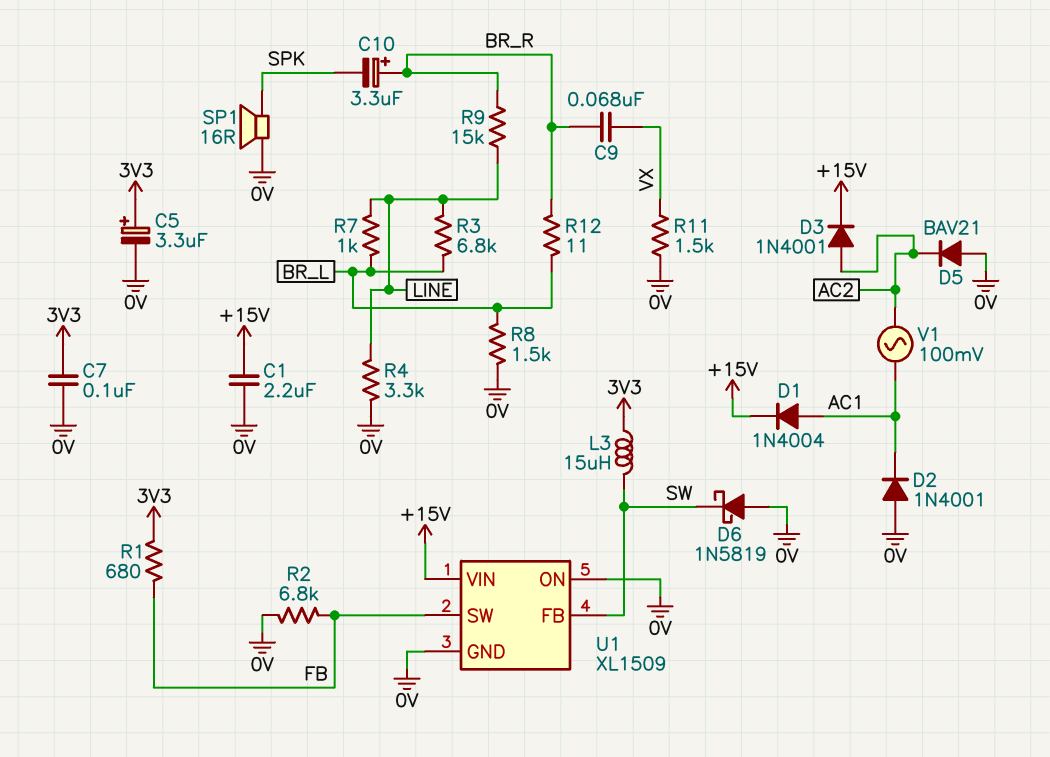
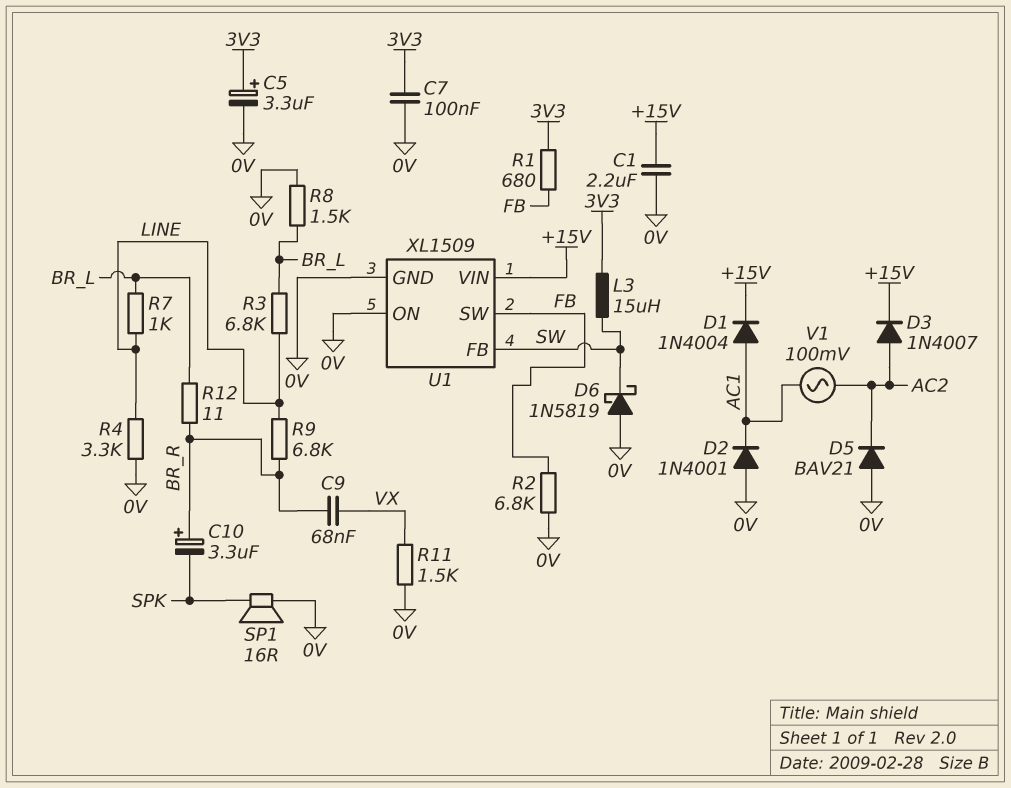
D3: diode 1N4001 (A AC2, K +15V) -> diode 1N4007 (A AC2, K +15V)
R9: 15k (BR_R, LINE) -> 6.8k (BR_R, LINE)

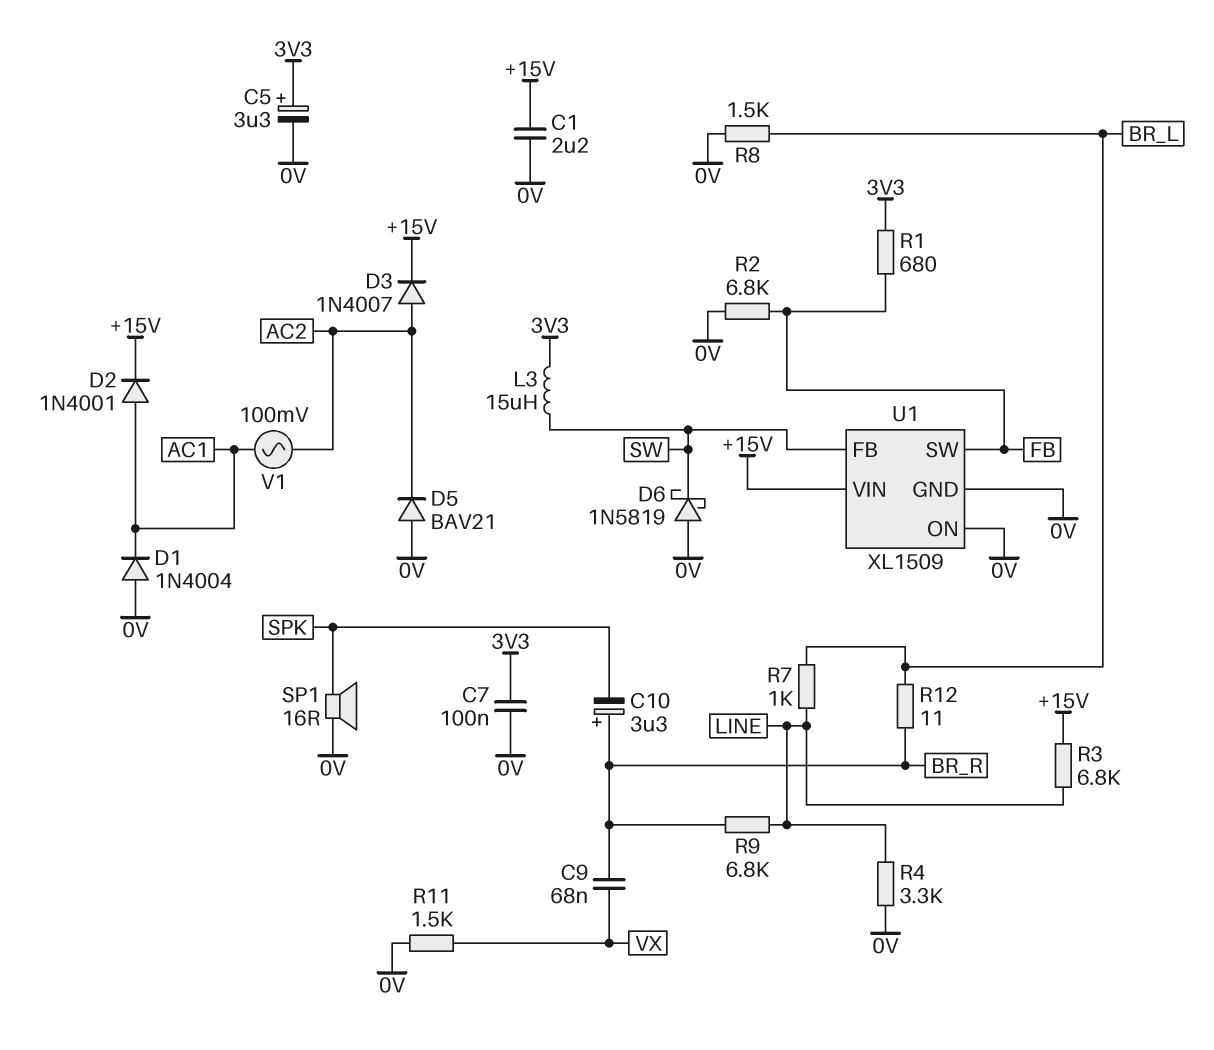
D1: diode 1N4004 (A AC1, K +15V) -> diode 1N4004 (A 0V, K AC1)
D2: diode 1N4001 (A 0V, K AC1) -> diode 1N4001 (A AC1, K +15V)
R3: 6.8k (BR_L, LINE) -> 6.8k (+15V, LINE)

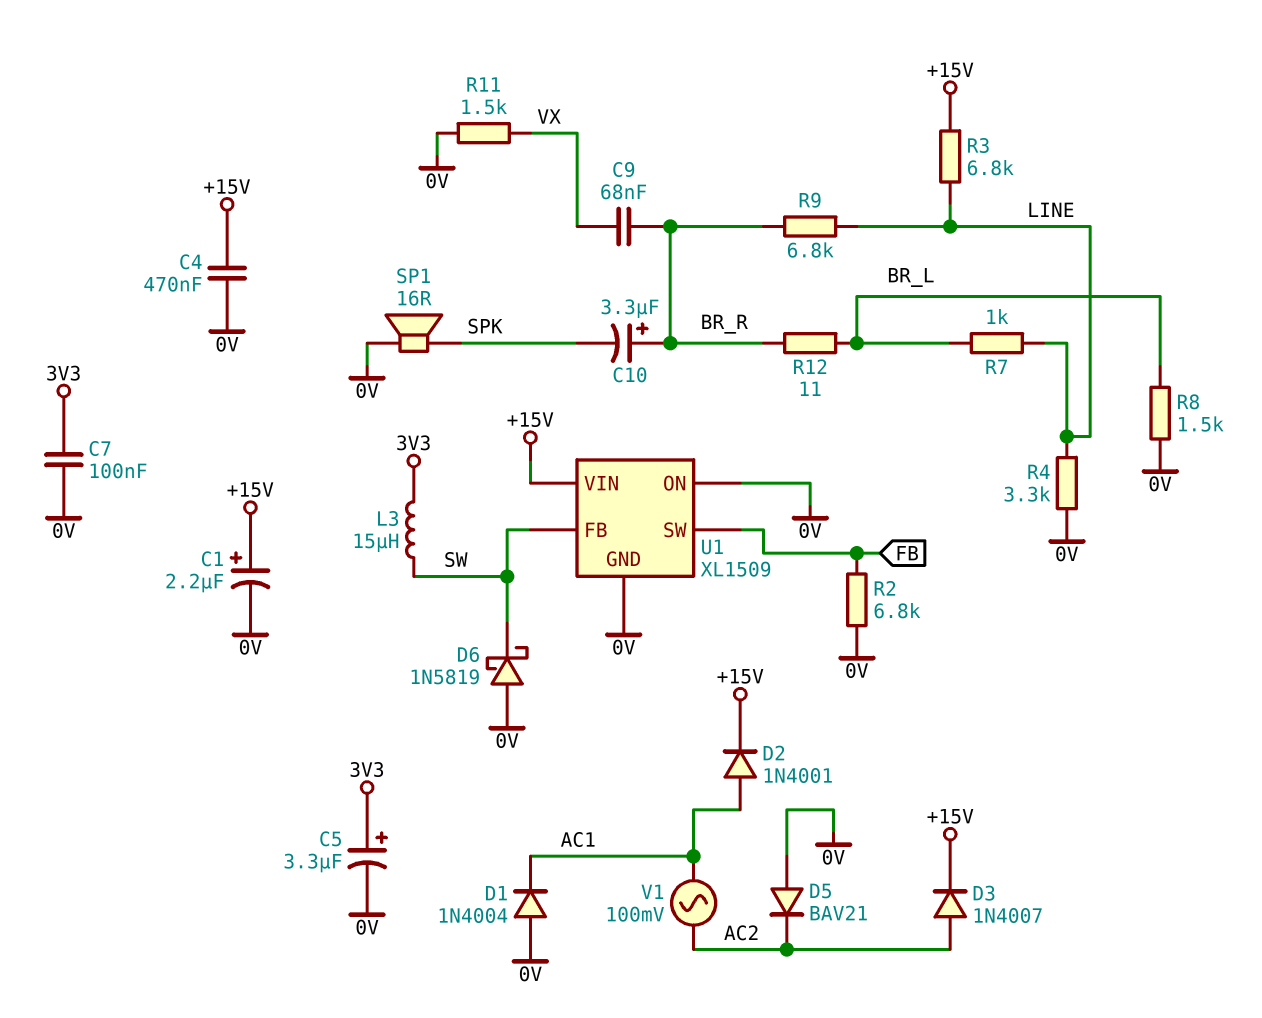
C1: 2.2uF (+15V, 0V) -> 2.2uF (plus +15V, minus 0V)
C4: none -> 470nF (+15V, 0V)
R1: 680 (3V3, FB) -> none

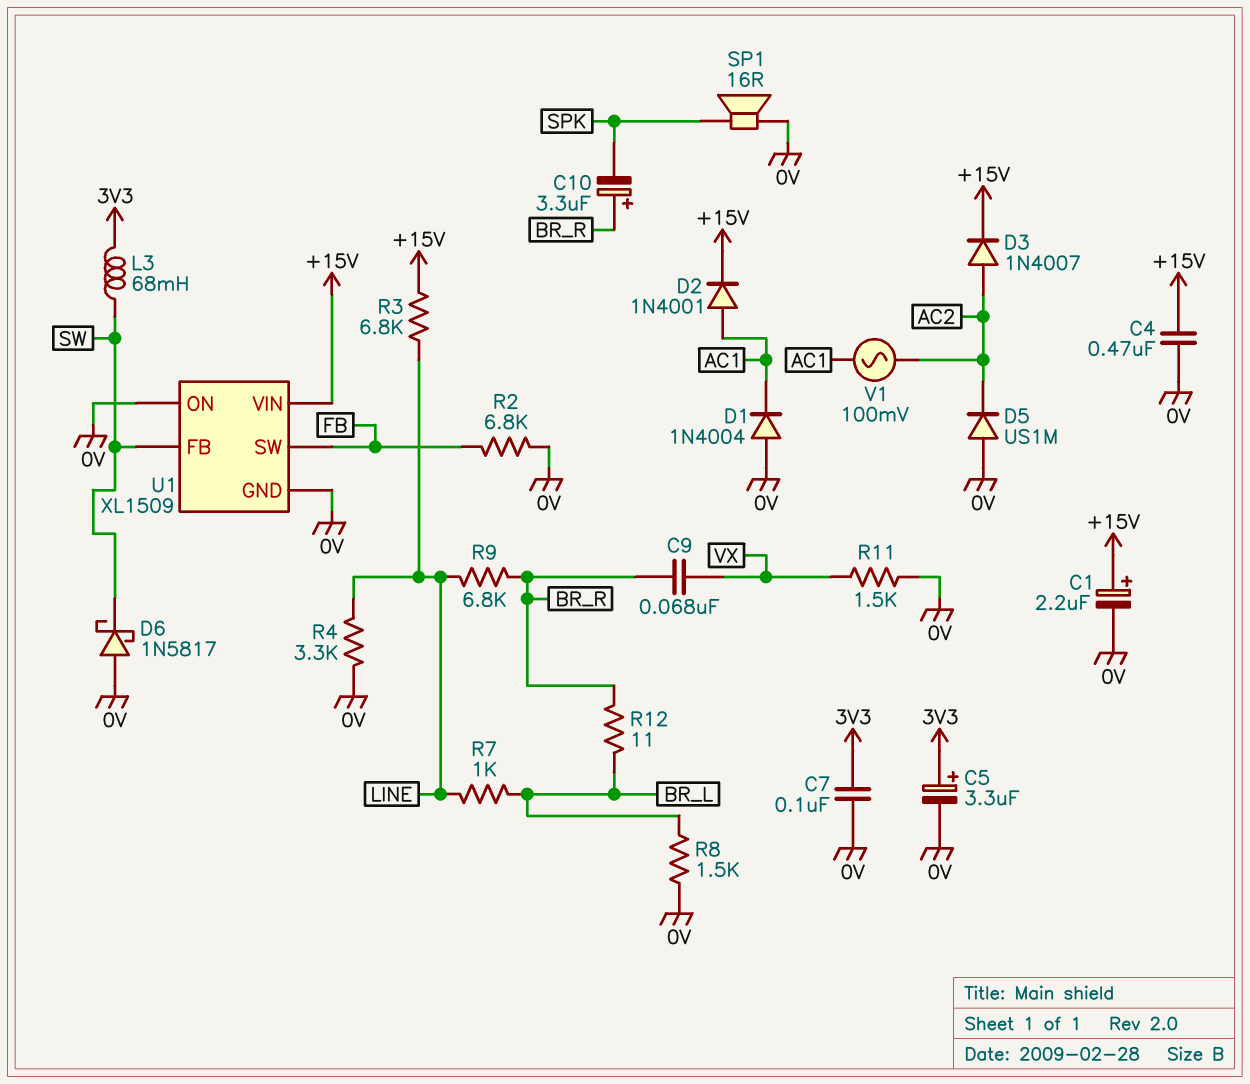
D5: diode BAV21 (A 0V, K AC2) -> diode US1M (A 0V, K AC2)
D6: schottky 1N5819 (A 0V, K SW) -> schottky 1N5817 (A 0V, K SW)
L3: 15uH (3V3, SW) -> 68mH (3V3, SW)

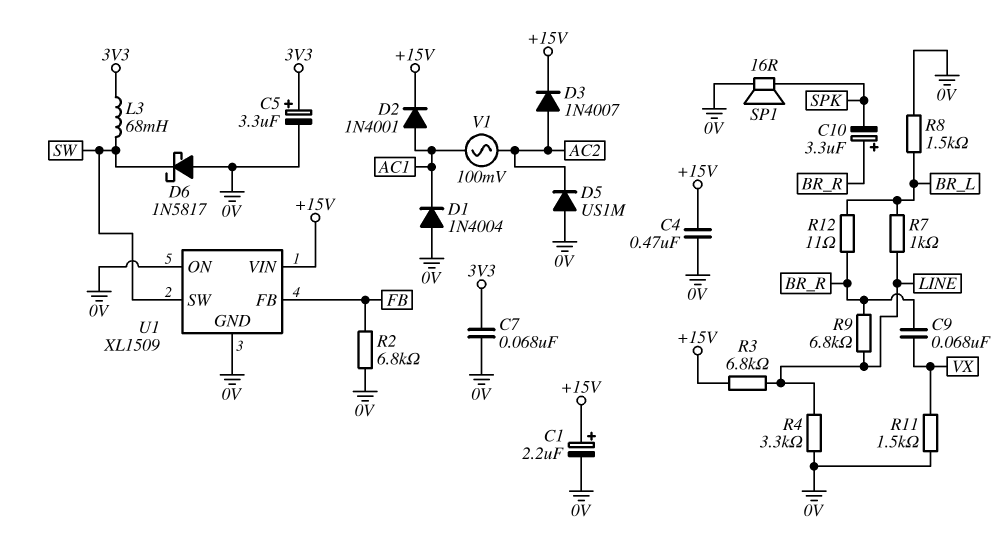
C7: 100nF (0V, 3V3) -> 68nF (0V, 3V3)
U1 pin FB: SW -> FB
U1 pin SW: FB -> SW

